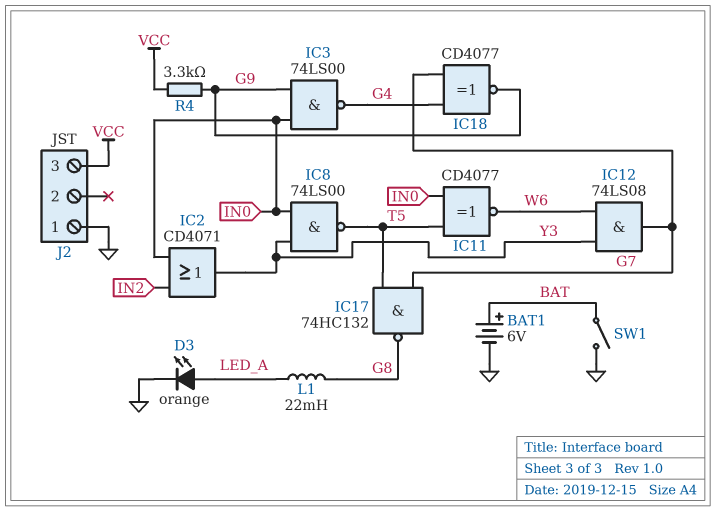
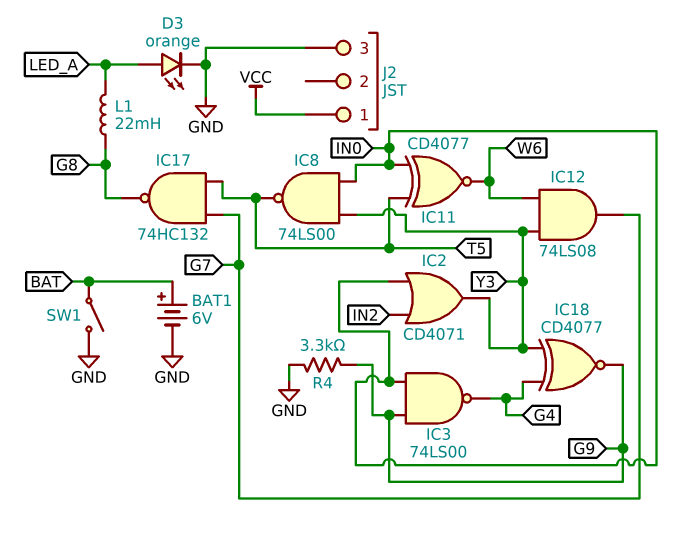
IC18: XNOR CD4077 (in G4, in G7, out G9) -> XNOR CD4077 (in G4, in Y3, out G9)
J2 pin 1: GND -> VCC
J2 pin 3: VCC -> GND
R4: 3.3k (G9, VCC) -> 3.3k (G9, GND)

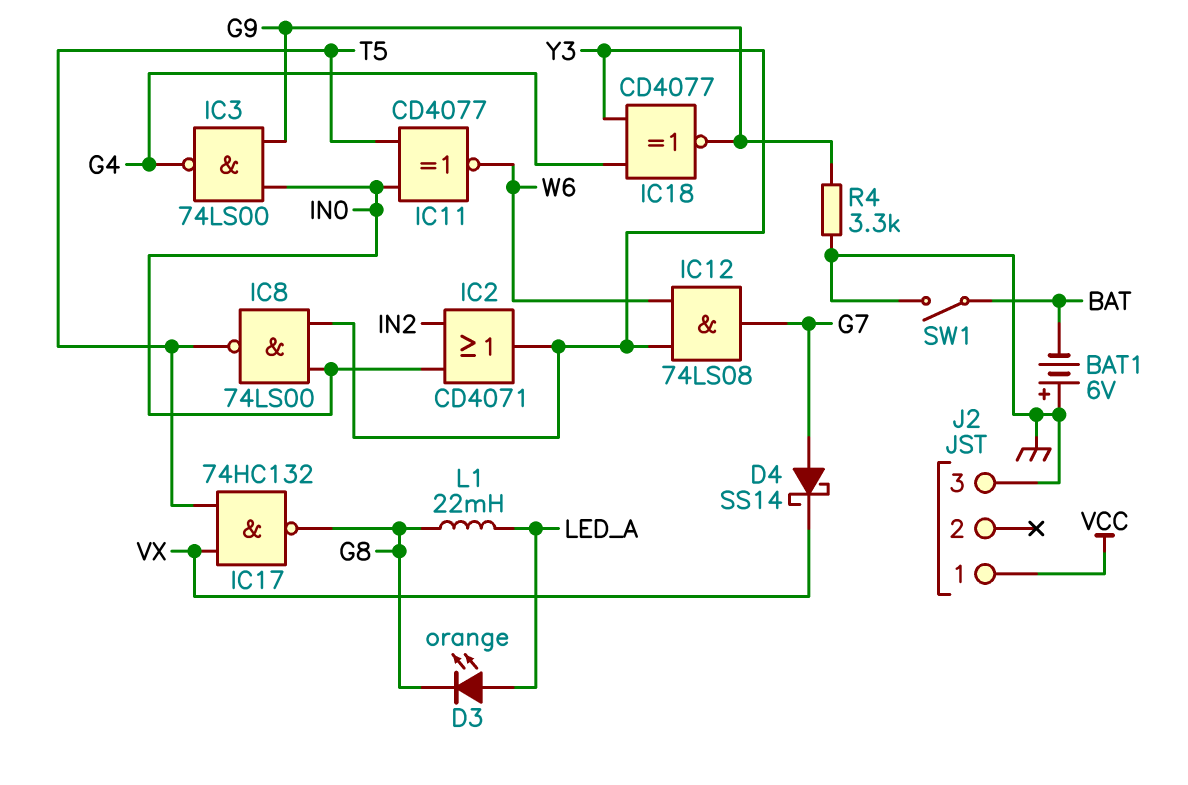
BAT1: 6V (plus BAT, minus GND) -> 6V (plus GND, minus BAT)
D3: LED orange (A LED_A, K GND) -> LED orange (A LED_A, K G8)
D4: none -> schottky SS14 (A G7, K VX)
IC17: NAND 74HC132 (in G7, in T5, out G8) -> NAND 74HC132 (in T5, in VX, out G8)

